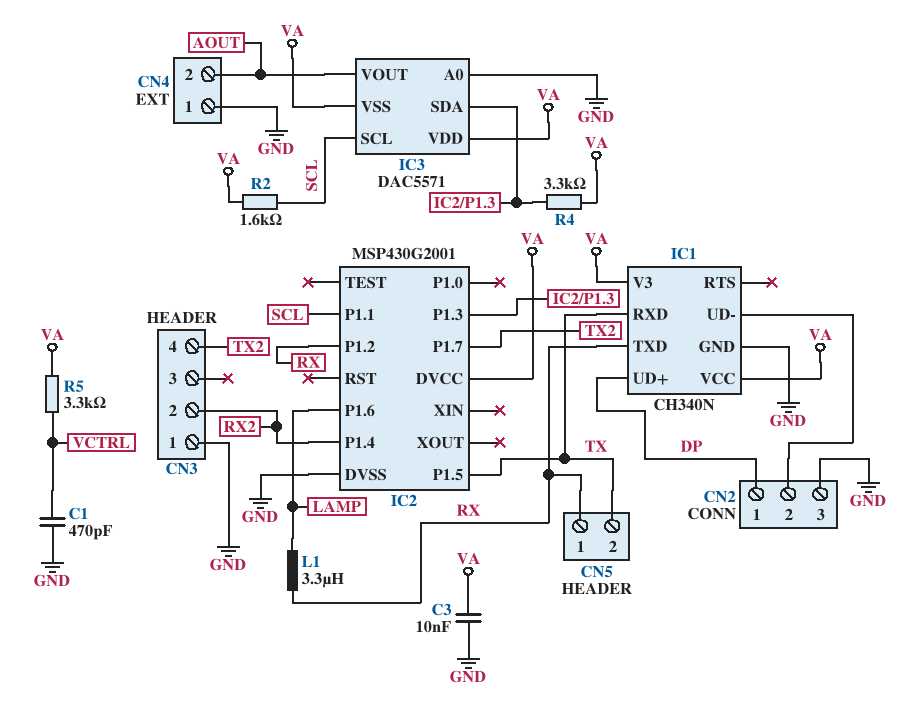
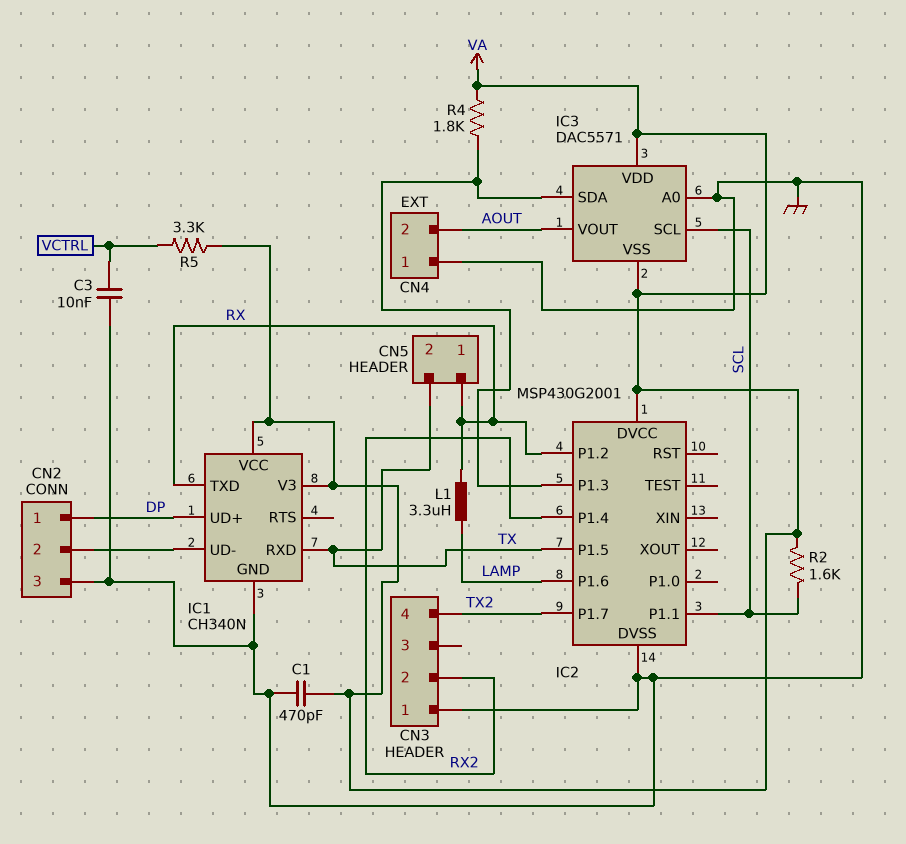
C1: 470pF (GND, VCTRL) -> 470pF (GND, VA)
C3: 10nF (GND, VA) -> 10nF (GND, VCTRL)
R4: 3.3k (IC2/P1.3, VA) -> 1.8k (IC2/P1.3, VA)

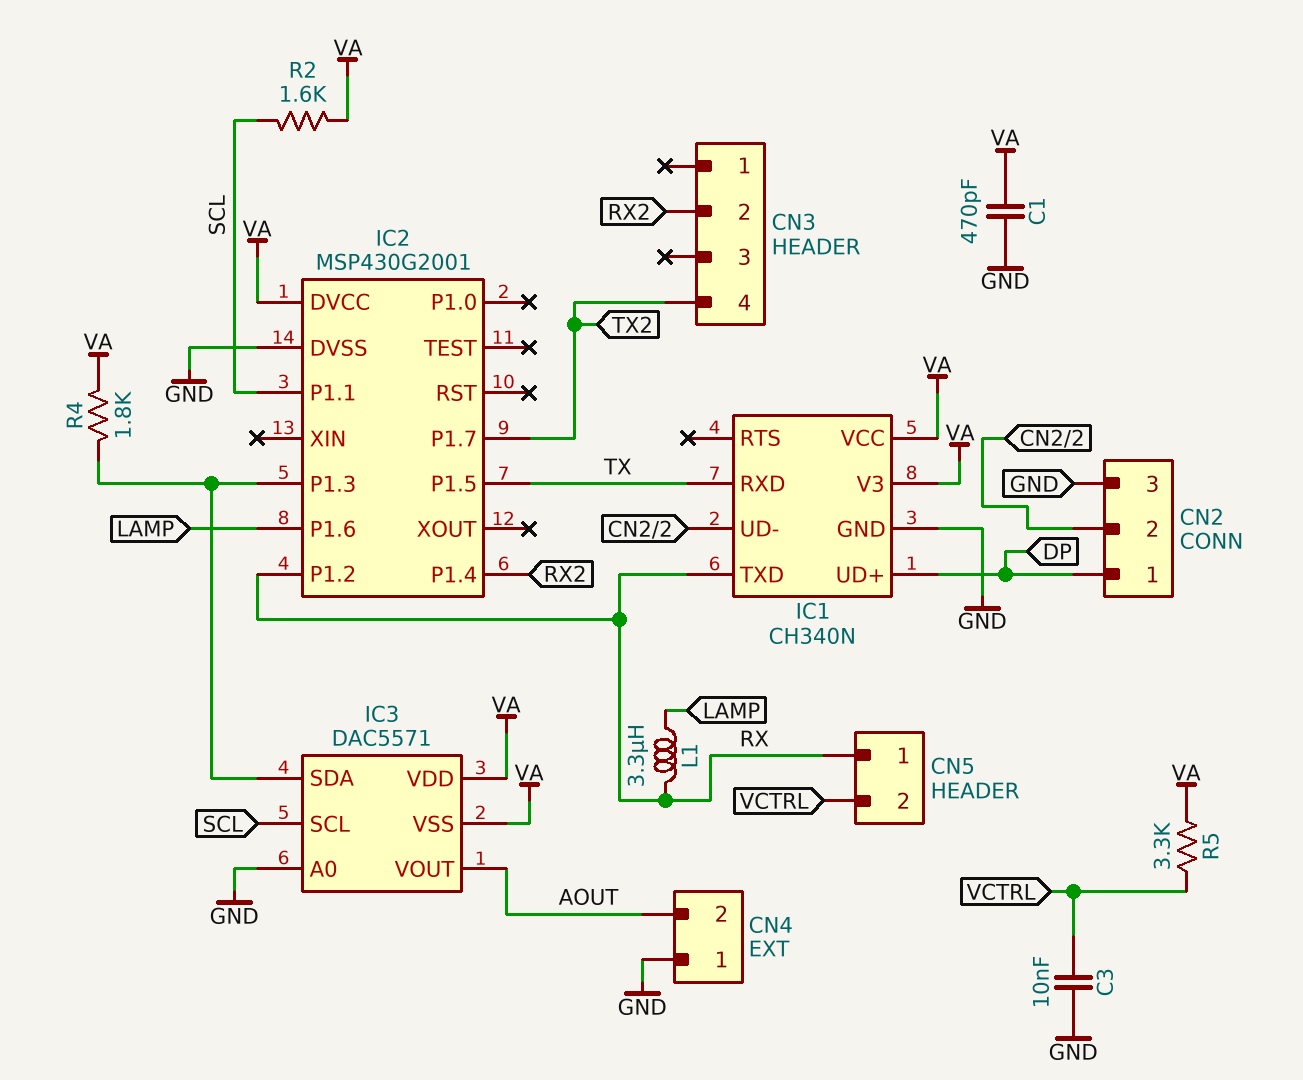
CN3 pin 1: GND -> none
CN5 pin 2: TX -> VCTRL

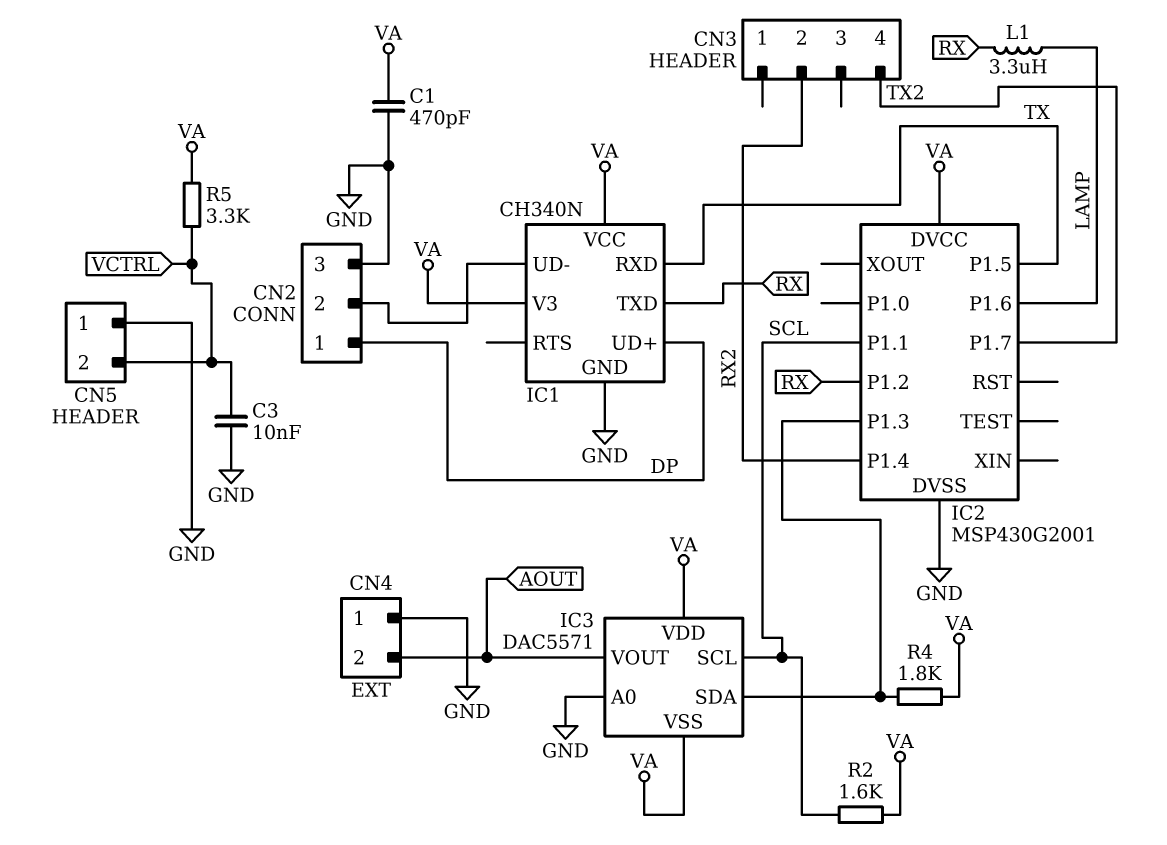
CN5 pin 1: RX -> GND

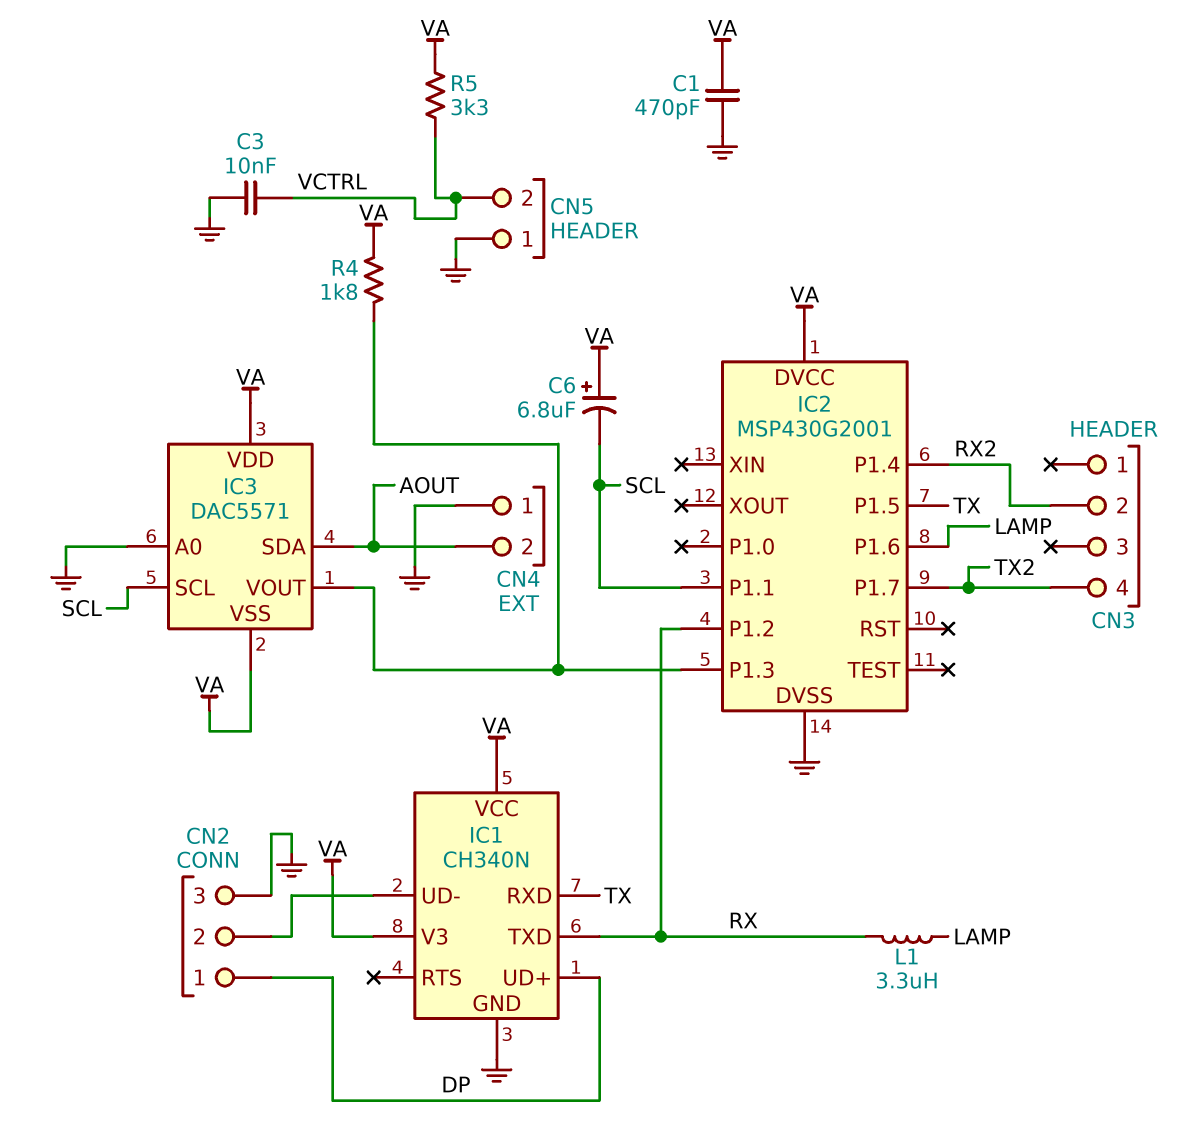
C6: none -> 6.8uF (plus VA, minus SCL)
IC3 pin SDA: IC2/P1.3 -> AOUT
IC3 pin VOUT: AOUT -> IC2/P1.3
R2: 1.6k (SCL, VA) -> none

